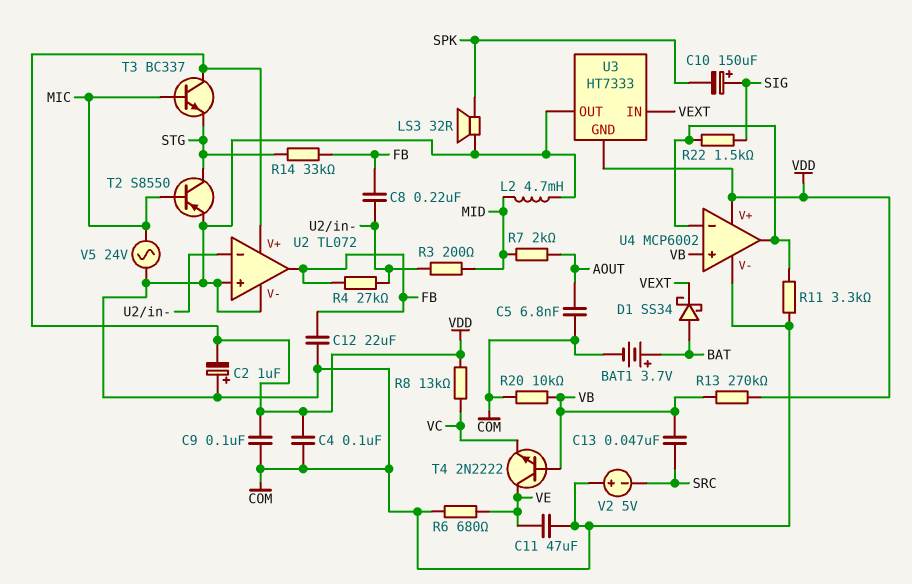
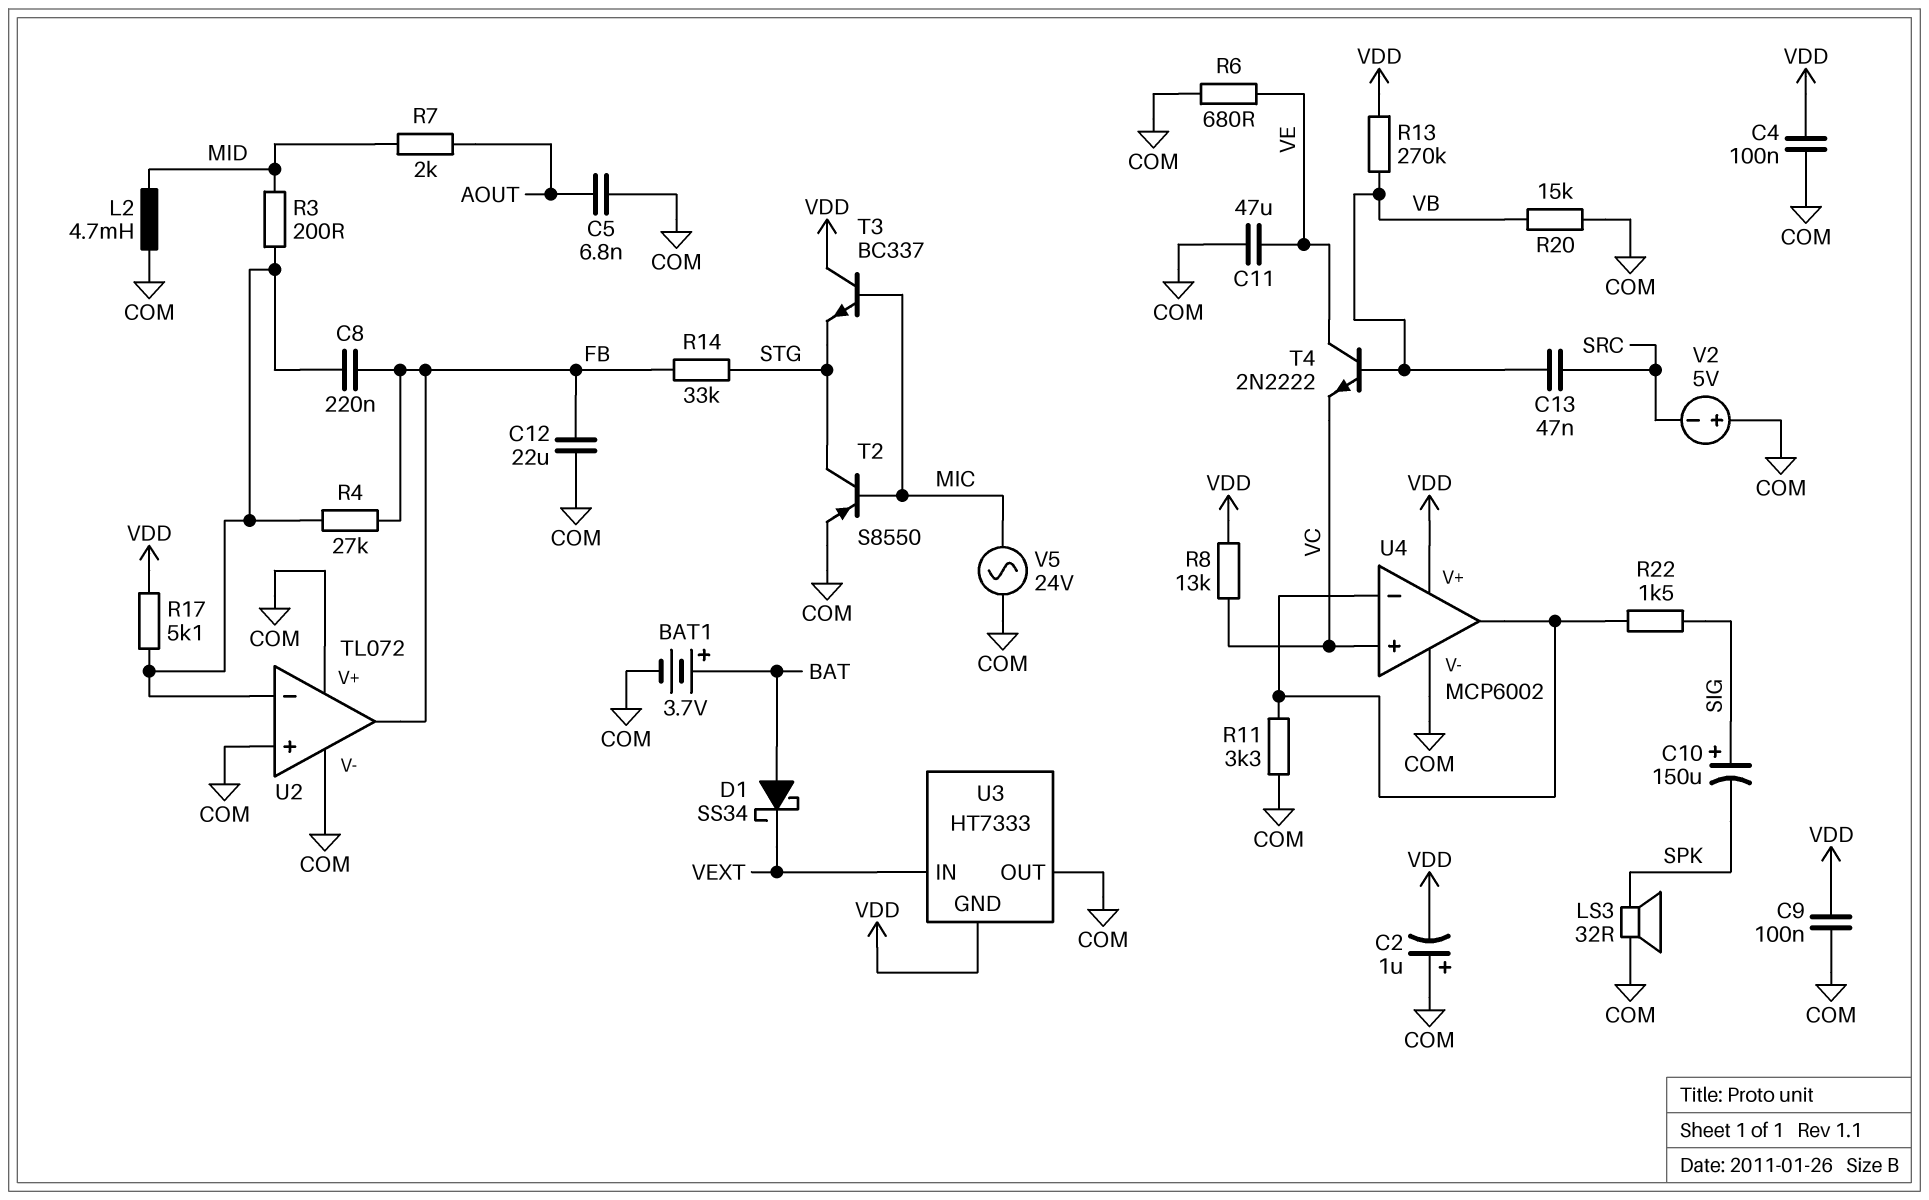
R17: none -> 5.1k (U2/in-, VDD)
R20: 10k (COM, VB) -> 15k (COM, VB)
U2 pin V+: VDD -> COM
U4 pin in+: VB -> VC

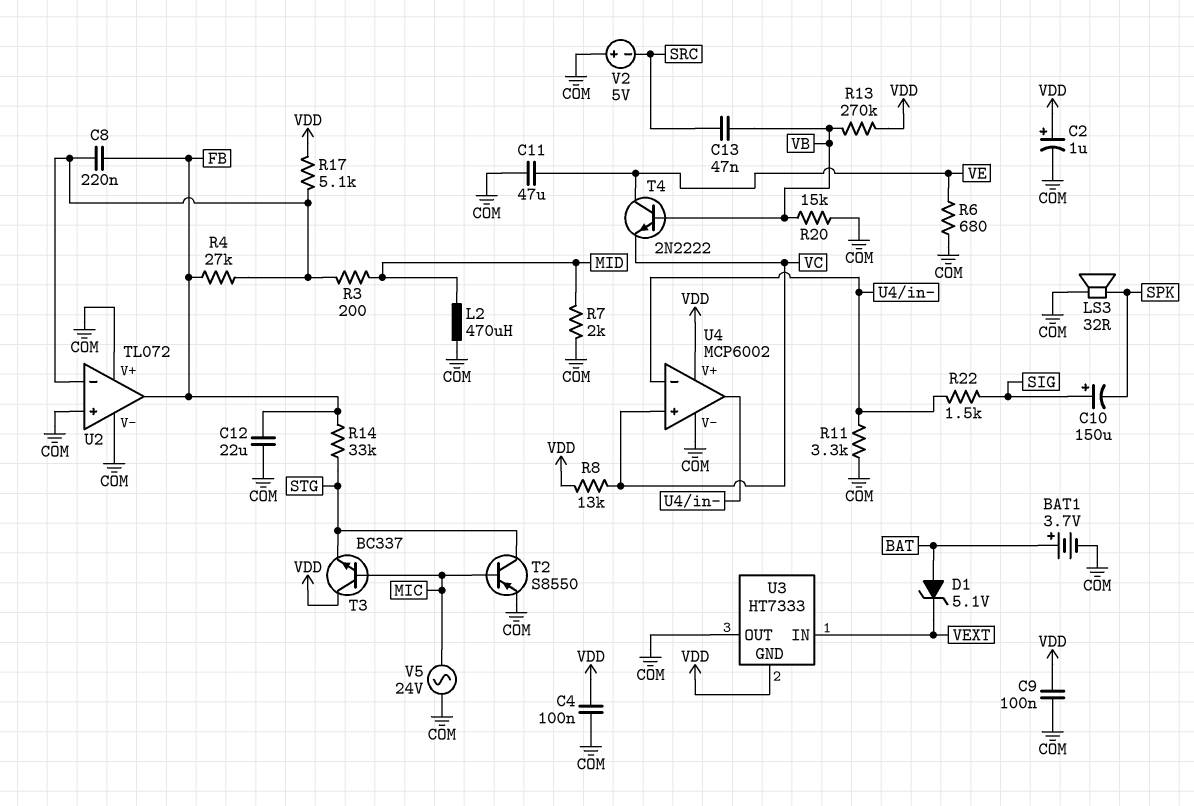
C2: 1uF (plus COM, minus VDD) -> 1uF (plus VDD, minus COM)
C5: 6.8nF (AOUT, COM) -> none
D1: schottky SS34 (A BAT, K VEXT) -> zener 5.1V (A BAT, K VEXT)
L2: 4.7mH (COM, MID) -> 470uH (COM, MID)
R7: 2k (AOUT, MID) -> 2k (COM, MID)

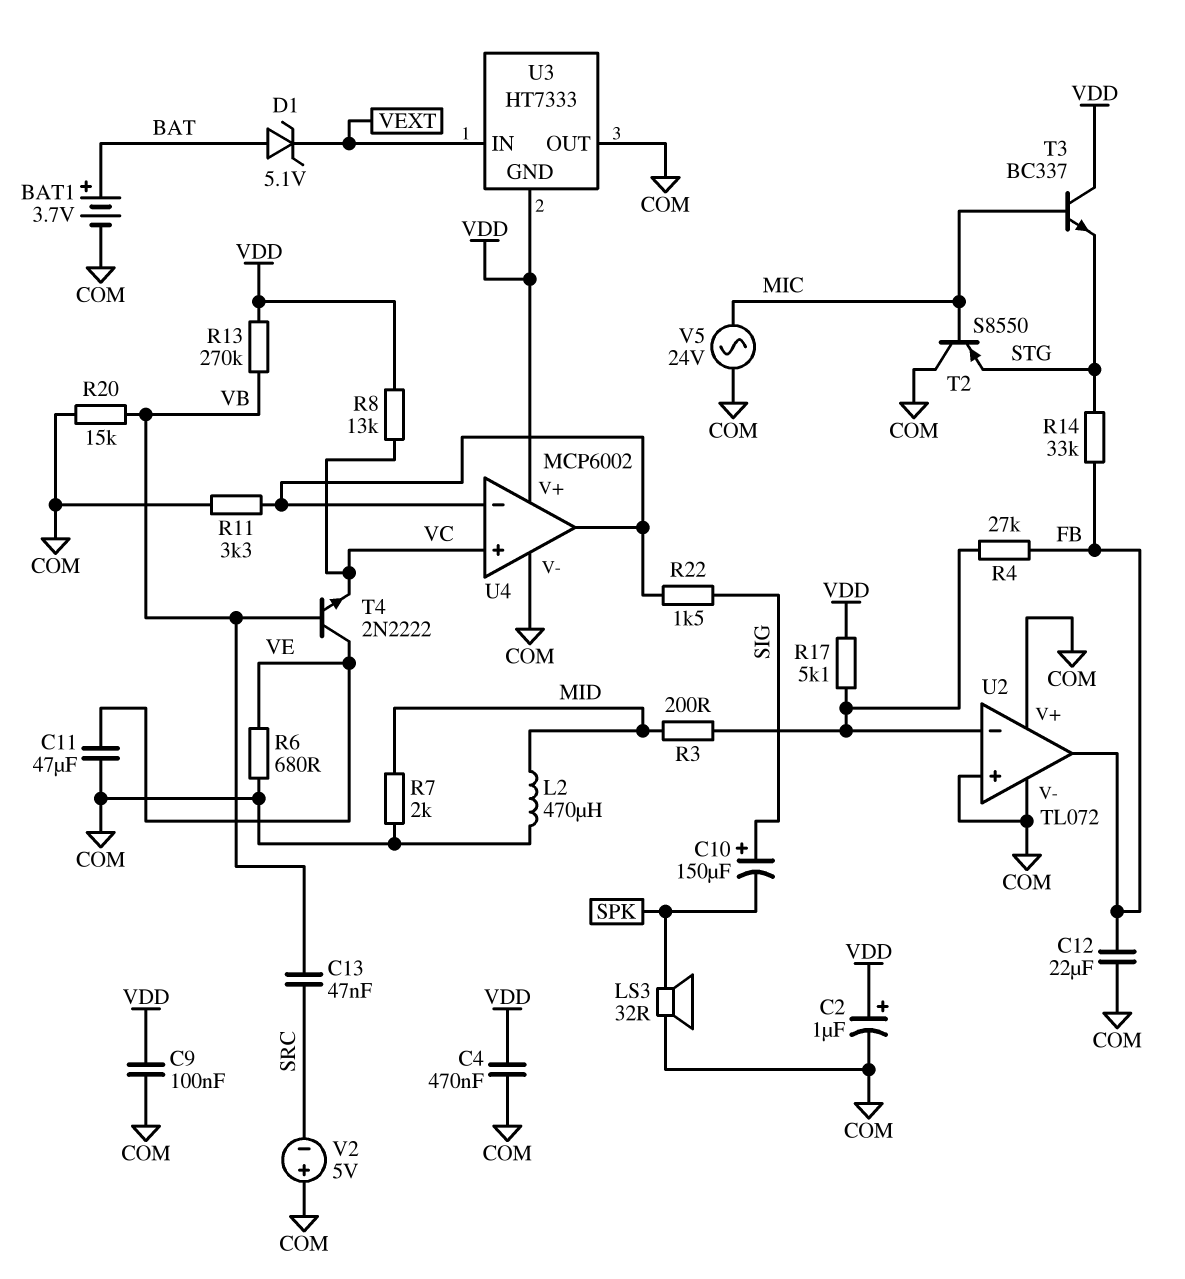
C4: 100nF (COM, VDD) -> 470nF (COM, VDD)
C8: 220nF (FB, U2/in-) -> none
T2: PNP S8550 (B MIC, C STG, E COM) -> PNP S8550 (B MIC, C COM, E STG)

